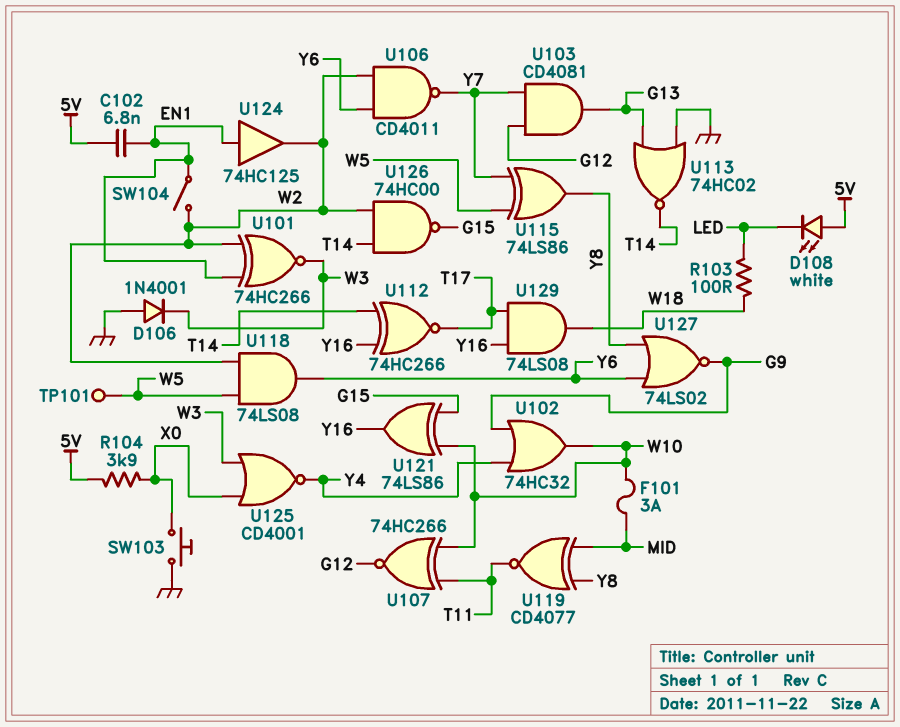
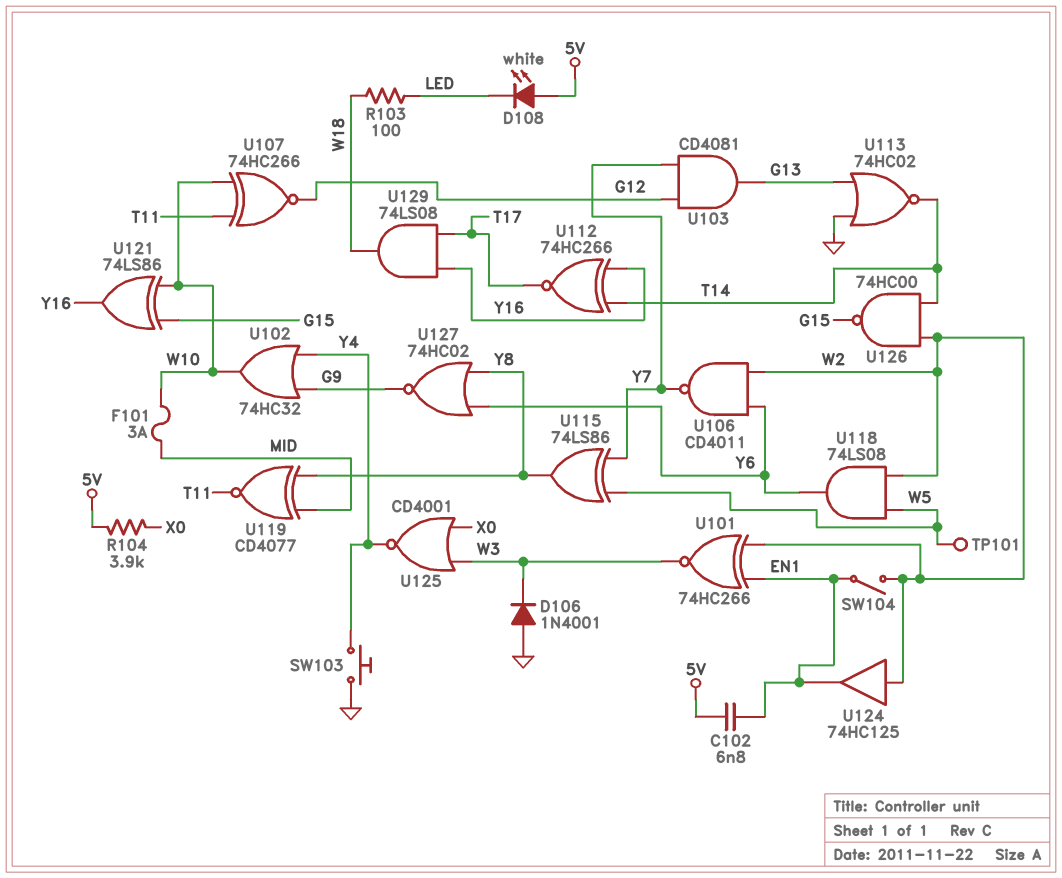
SW103: button (GND, X0) -> button (GND, Y4)
U124: buffer 74HC125 (in EN1, out W2) -> buffer 74HC125 (in W2, out EN1)
U127: NOR 74LS02 (in Y6, in Y8, out G9) -> NOR 74HC02 (in Y6, in Y8, out G9)

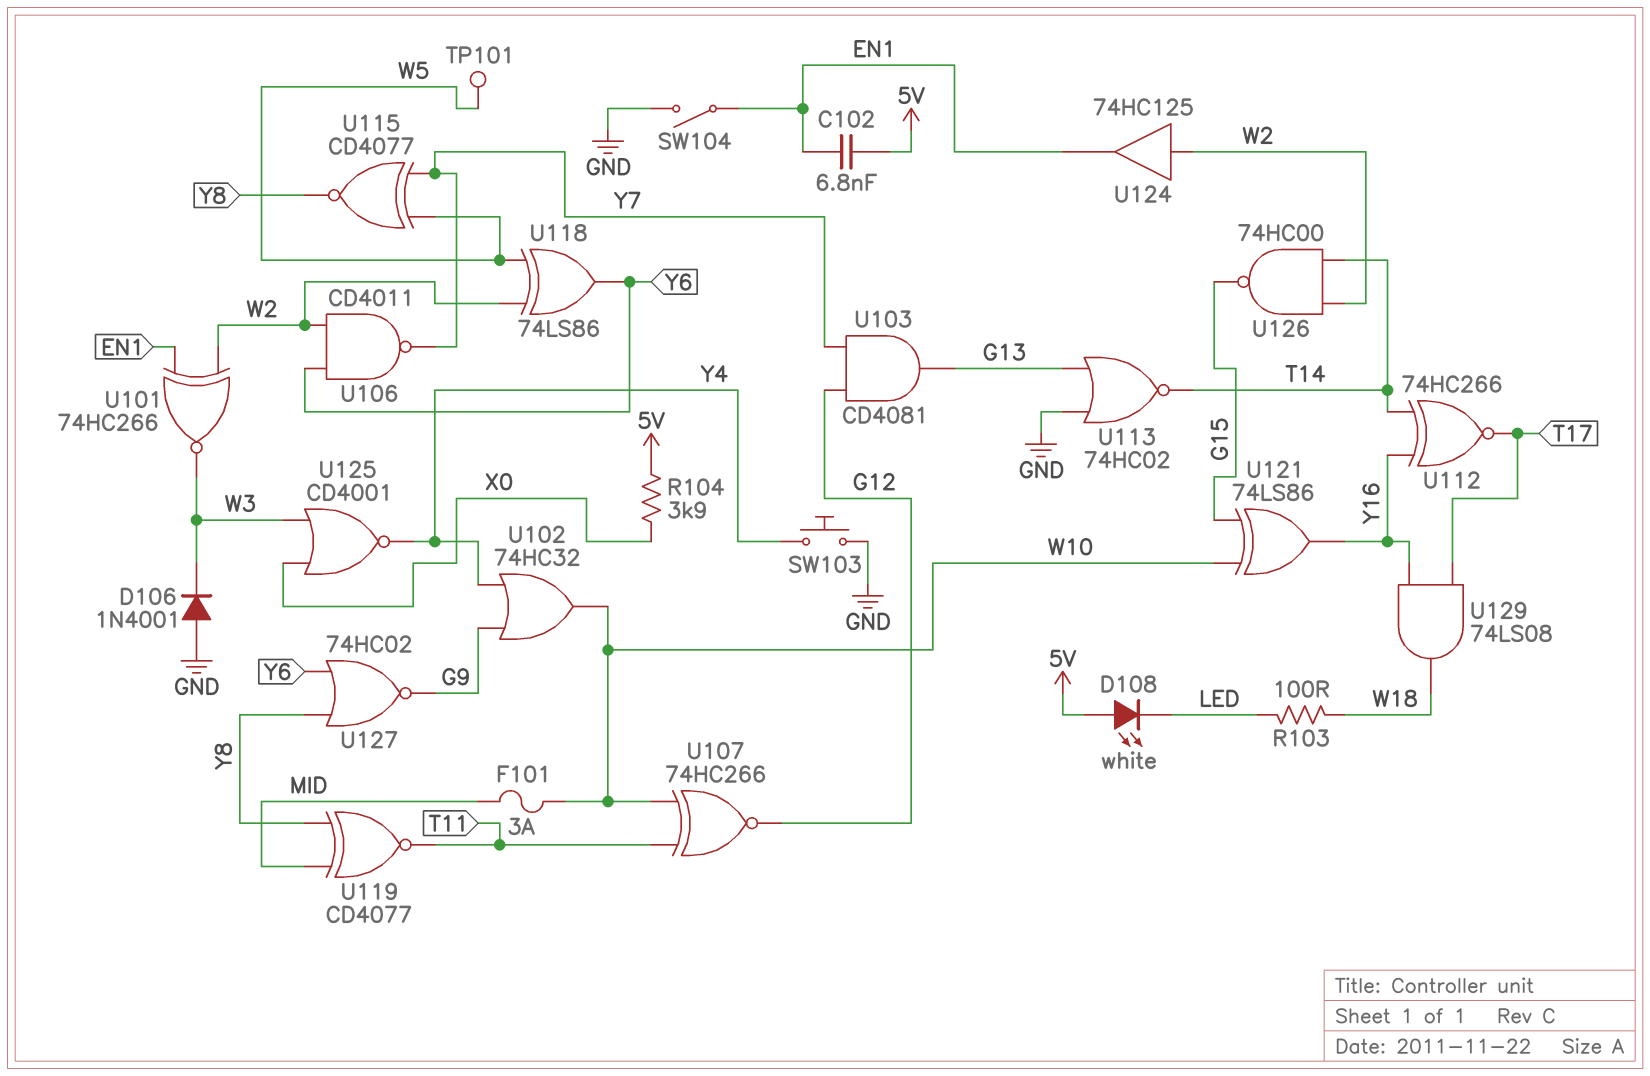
SW104: switch (EN1, W2) -> switch (EN1, GND)
U115: XOR 74LS86 (in W5, in Y7, out Y8) -> XNOR CD4077 (in W5, in Y7, out Y8)
U118: AND 74LS08 (in W2, in W5, out Y6) -> XOR 74LS86 (in W2, in W5, out Y6)

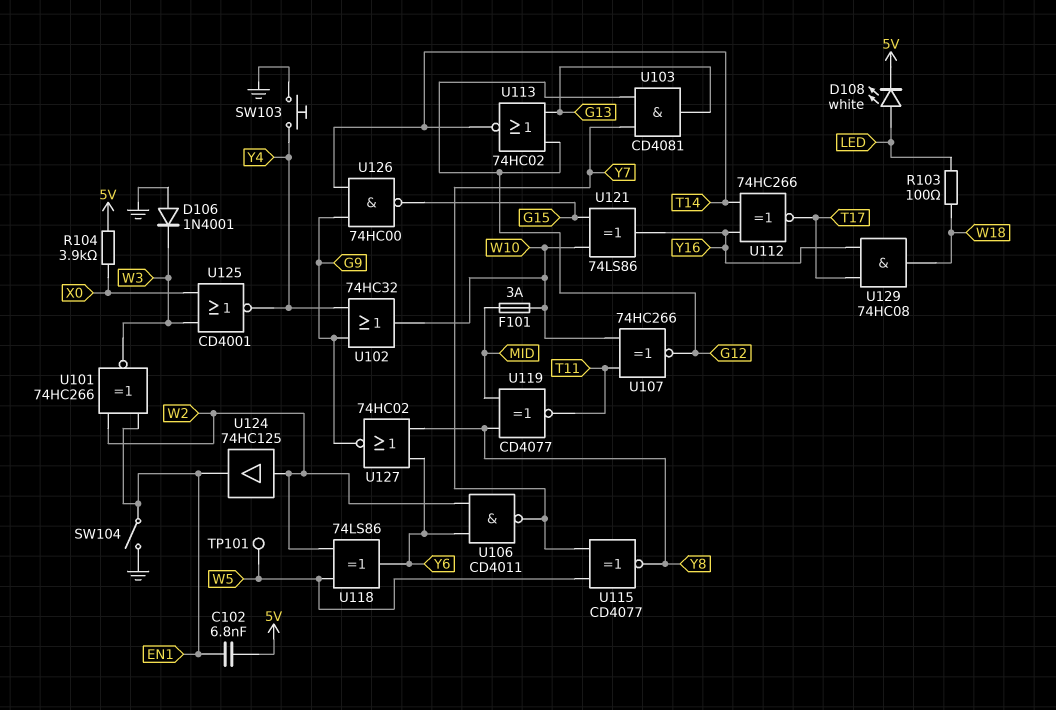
D108: LED white (A 5V, K LED) -> LED white (A LED, K 5V)
U113: NOR 74HC02 (in G13, in GND, out T14) -> NOR 74HC02 (in G12, in G13, out T14)
U126: NAND 74HC00 (in T14, in W2, out G15) -> NAND 74HC00 (in G9, in T14, out G15)
U129: AND 74LS08 (in T17, in Y16, out W18) -> AND 74HC08 (in T17, in Y16, out W18)

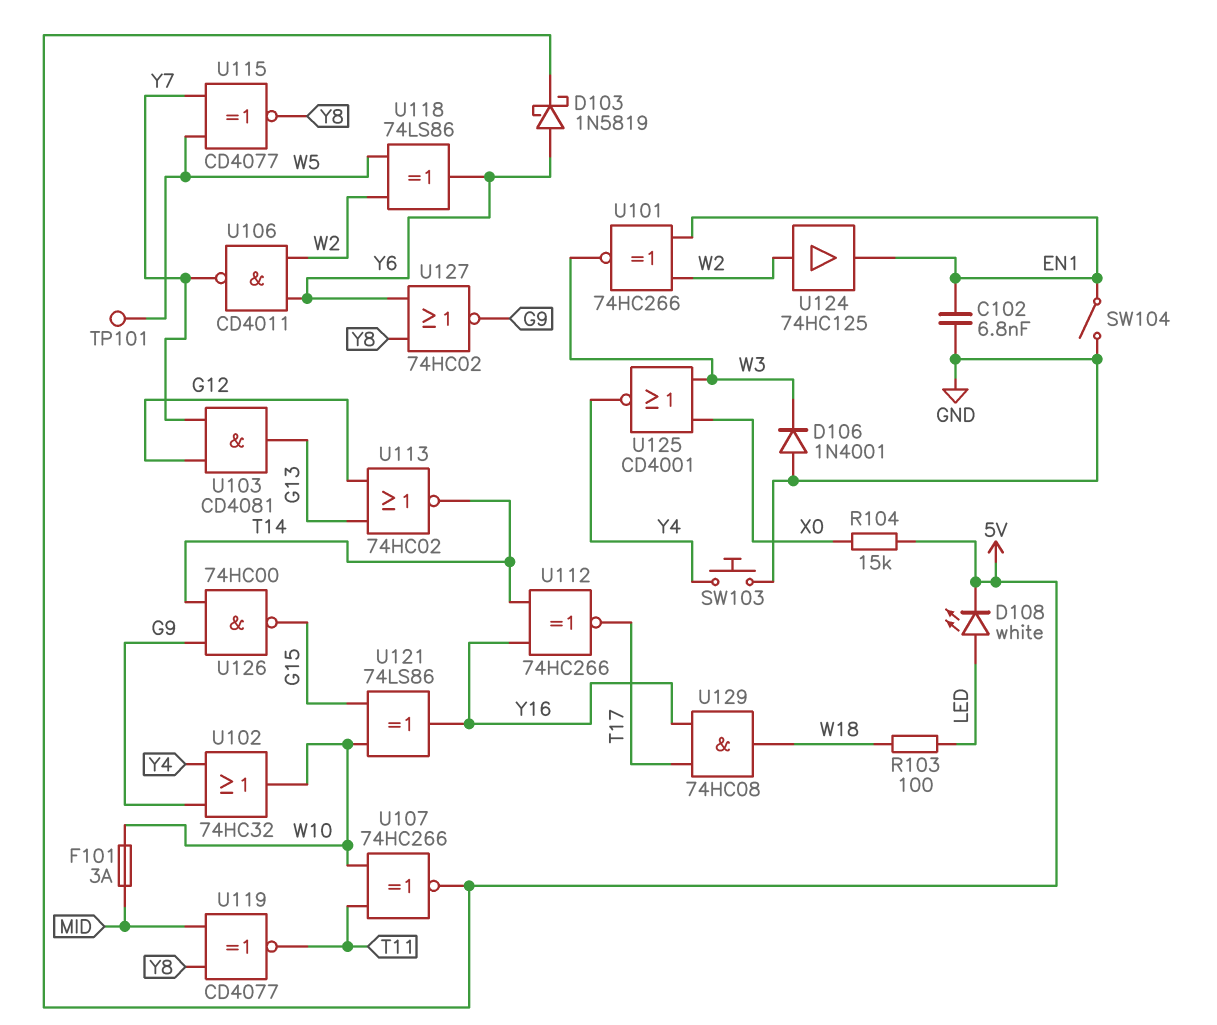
C102: 6.8nF (5V, EN1) -> 6.8nF (EN1, GND)
D103: none -> schottky 1N5819 (A Y6, K 5V)
R104: 3.9k (5V, X0) -> 15k (5V, X0)
U107: XNOR 74HC266 (in T11, in W10, out G12) -> XNOR 74HC266 (in T11, in W10, out 5V)

